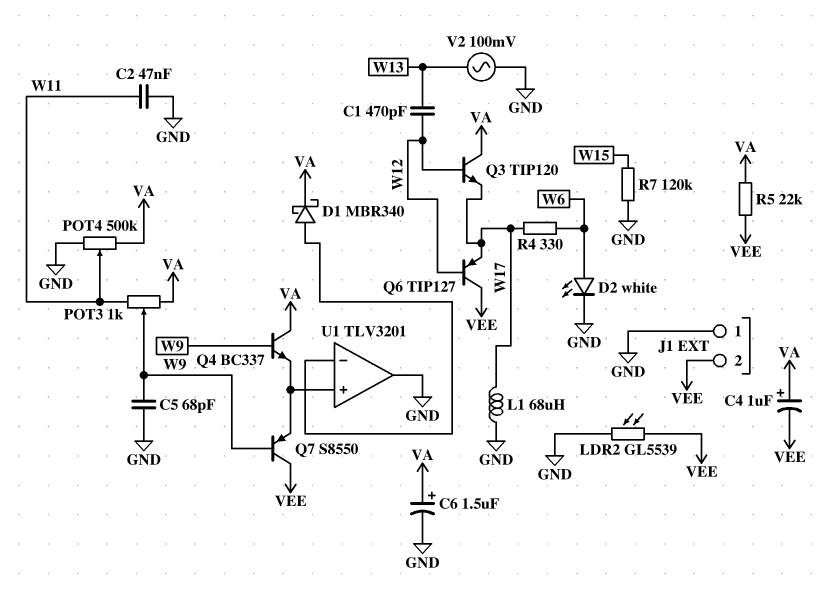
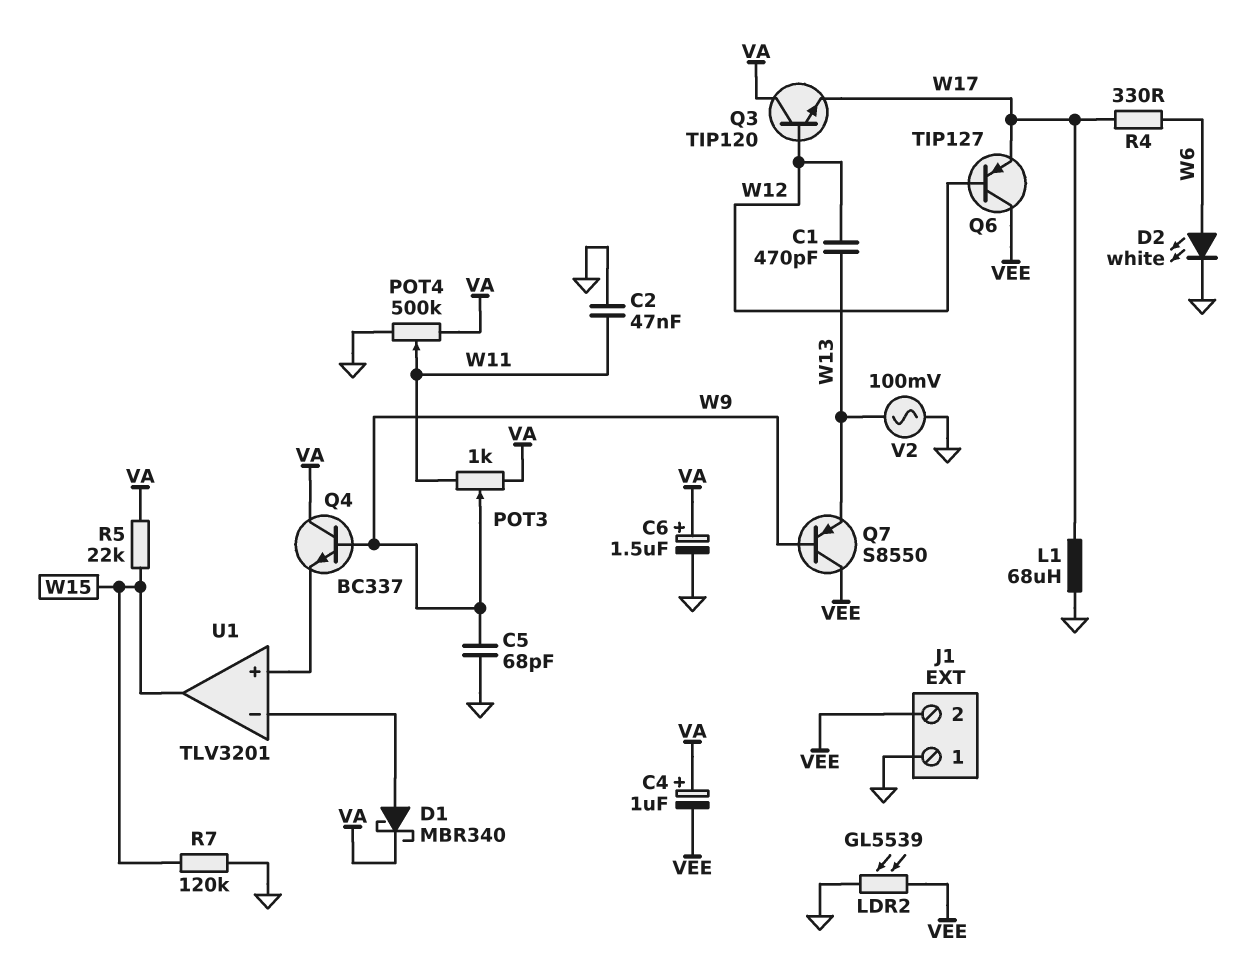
Q7: PNP S8550 (B W9, C VEE, E U1/in+) -> PNP S8550 (B W9, C VEE, E W13)
R5: 22k (VA, VEE) -> 22k (VA, W15)
U1 pin out: GND -> W15

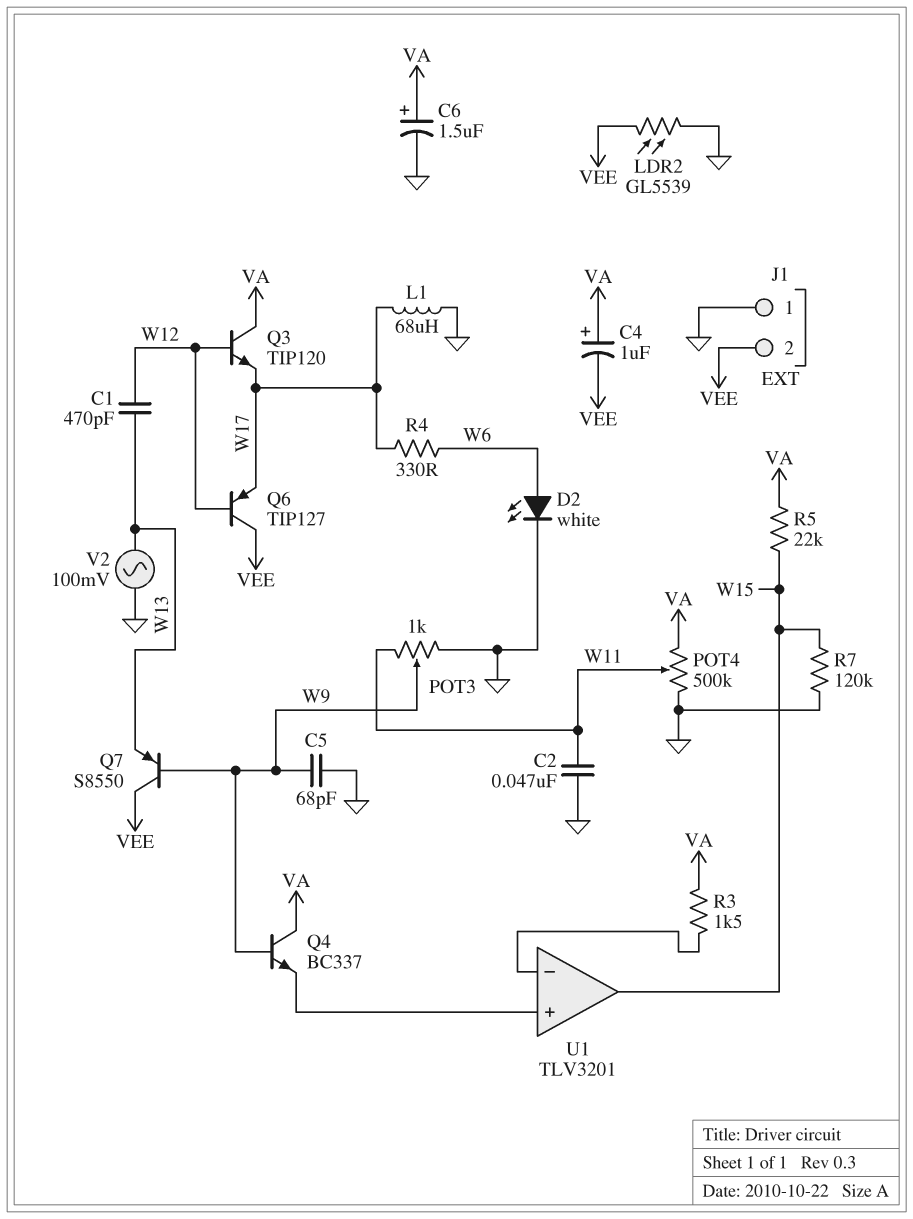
D1: schottky MBR340 (A U1/in-, K VA) -> none
POT3: 1k (VA, W11, wiper W9) -> 1k (GND, W11, wiper W9)
R3: none -> 1.5k (U1/in-, VA)

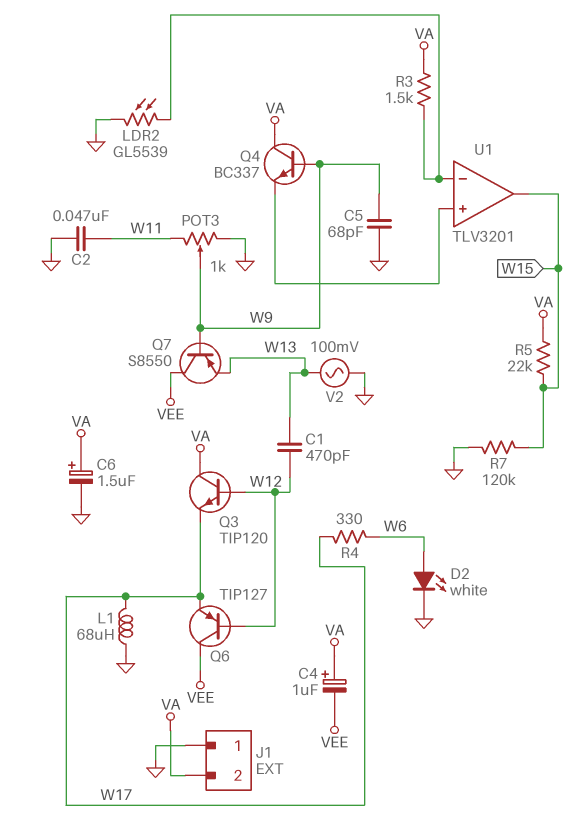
J1 pin 2: VEE -> VA
LDR2: GL5539 (GND, VEE) -> GL5539 (GND, U1/in-)
POT4: 500k (GND, VA, wiper W11) -> none

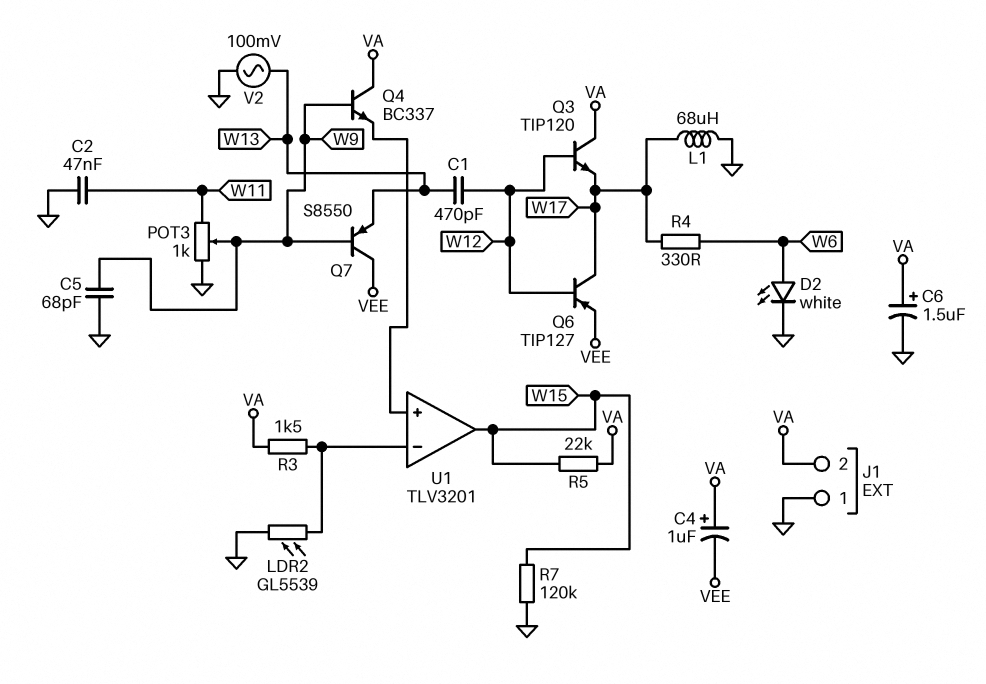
Q6: PNP TIP127 (B W12, C VEE, E W17) -> PNP TIP127 (B W12, C W17, E VEE)

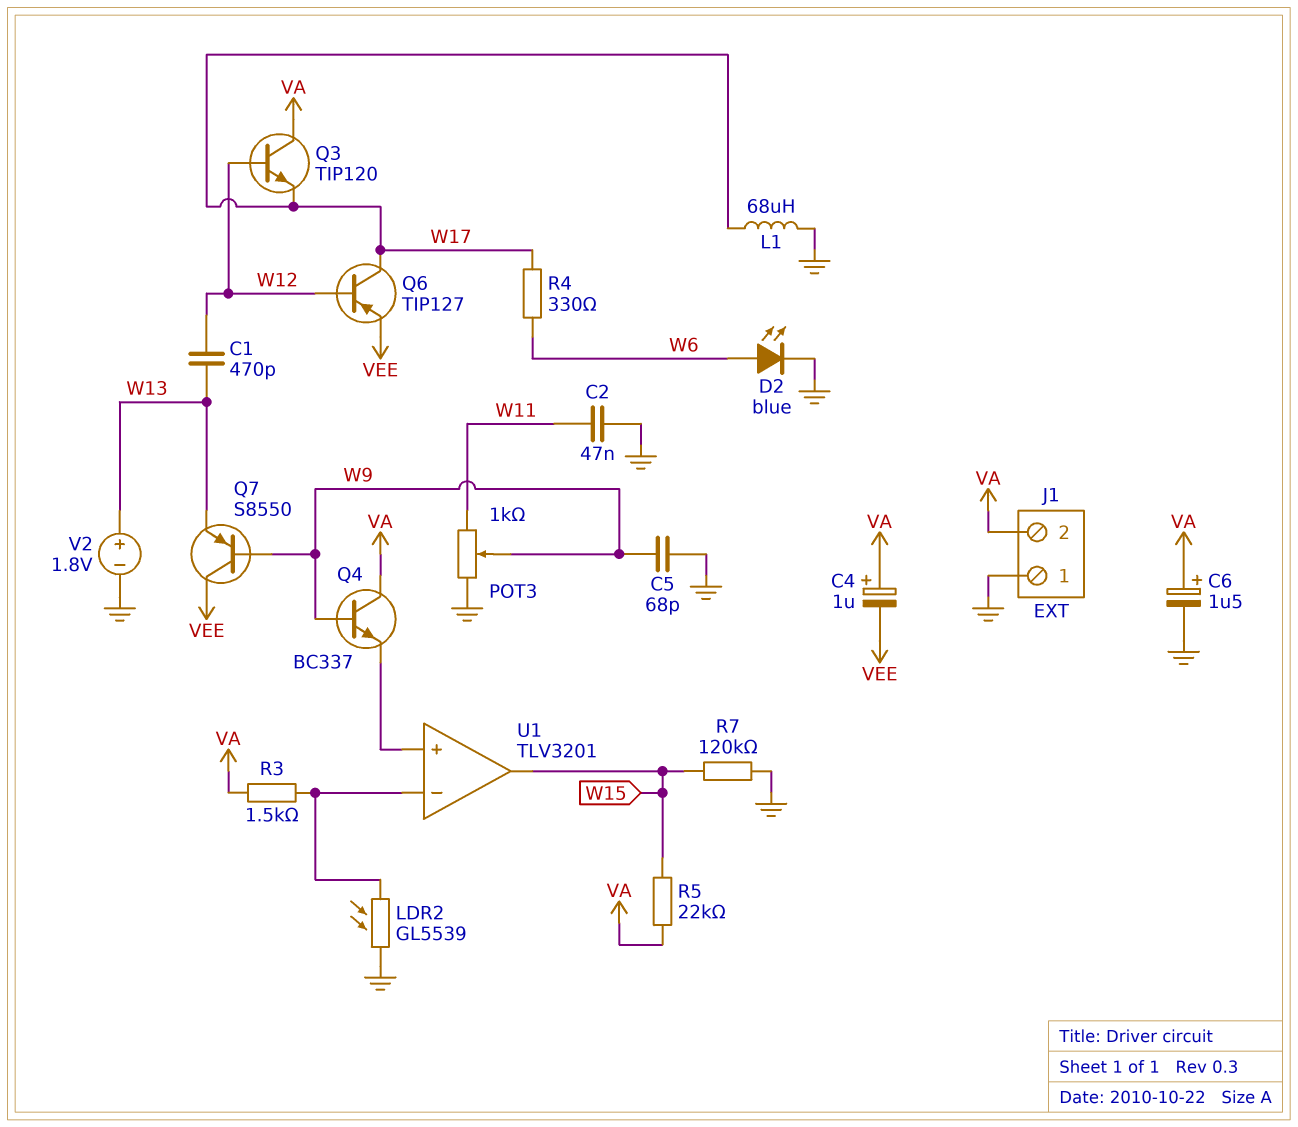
D2: LED white (A W6, K GND) -> LED blue (A W6, K GND)
V2: AC 100mV (GND, W13) -> 1.8V (plus W13, minus GND)

